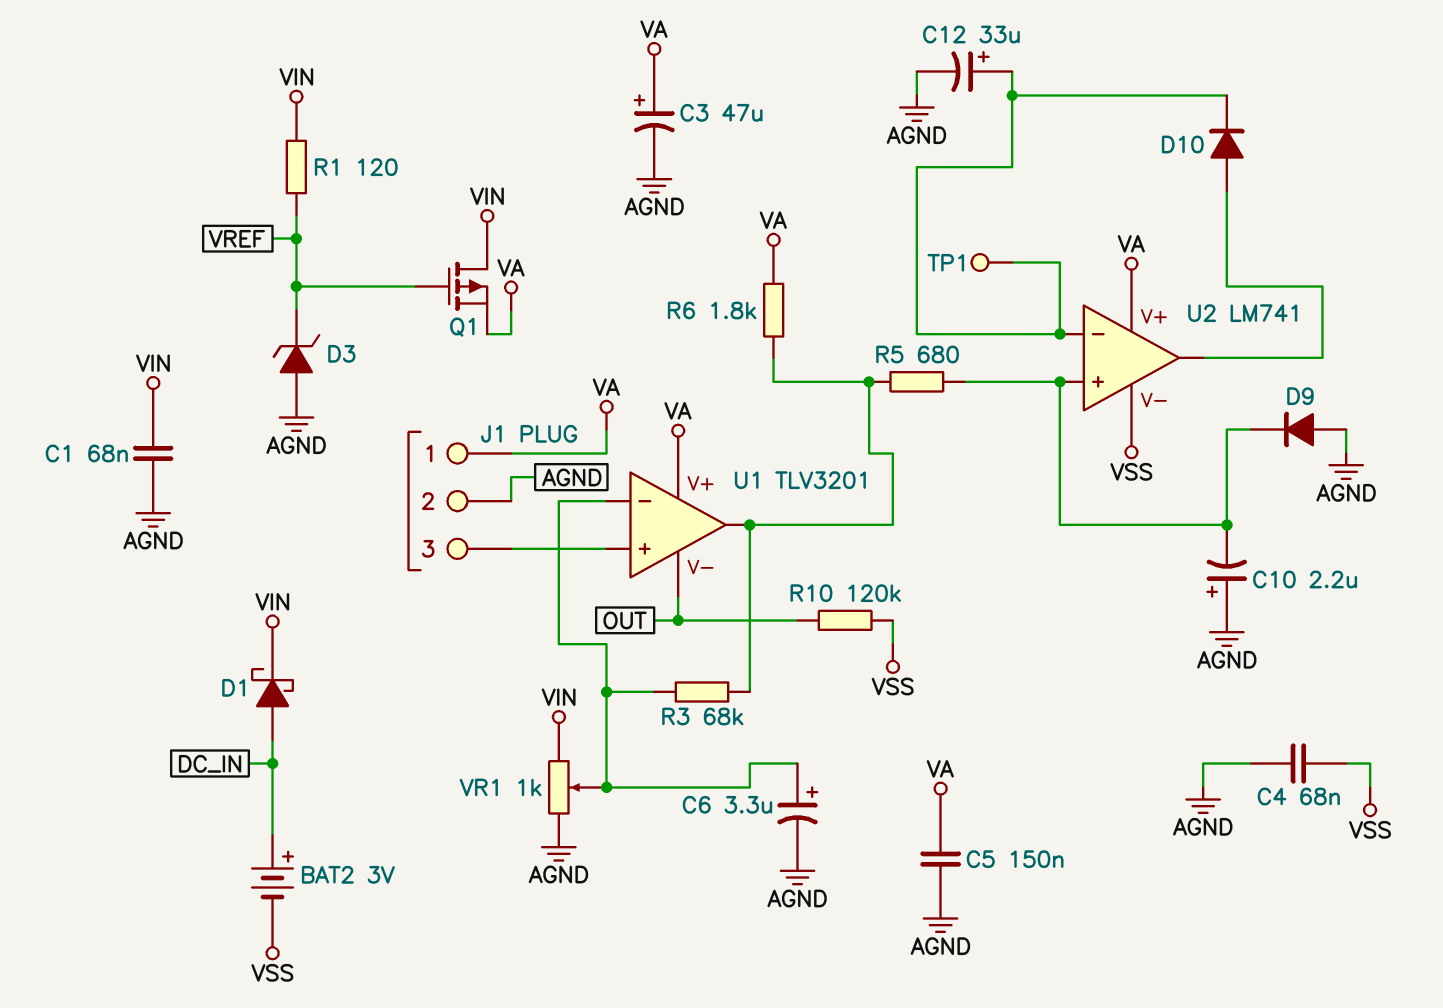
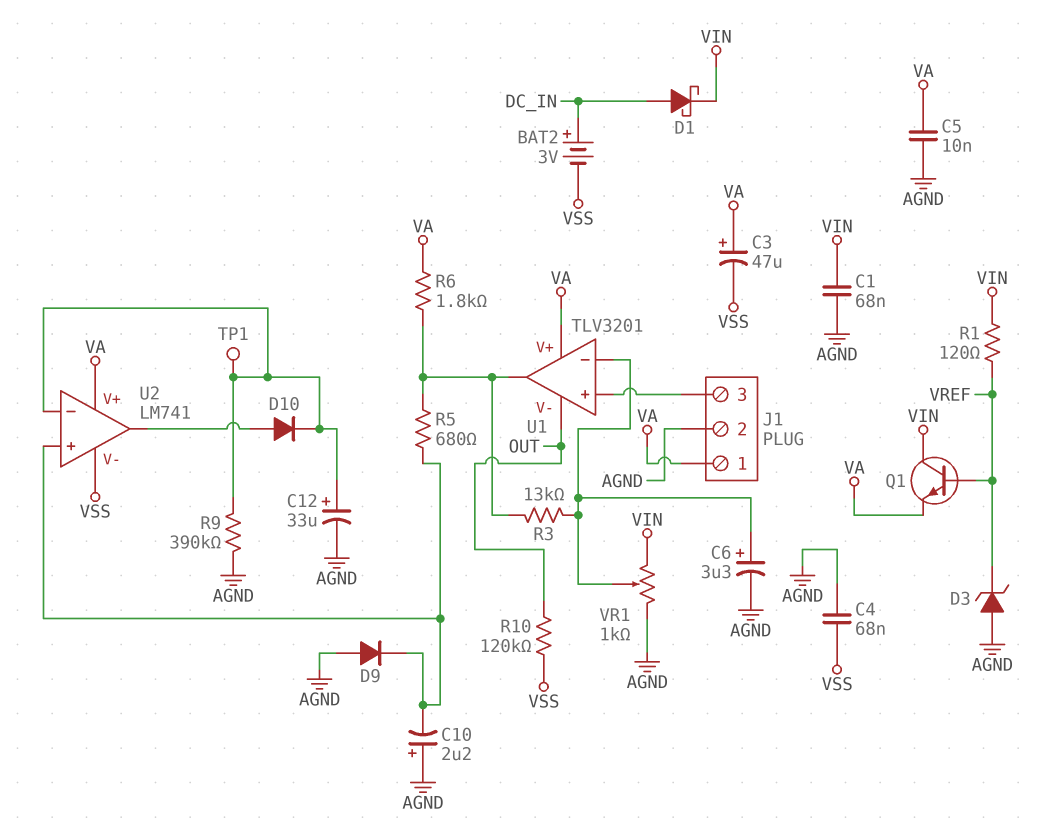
C3: 47uF (plus VA, minus AGND) -> 47uF (plus VA, minus VSS)
C5: 150nF (AGND, VA) -> 10nF (AGND, VA)
Q1: PMOS (G VREF, D VIN, S VA) -> NPN (B VREF, C VIN, E VA)
R3: 68k (U1/in-, U1/out) -> 13k (U1/in-, U1/out)
R9: none -> 390k (AGND, U2/in-)

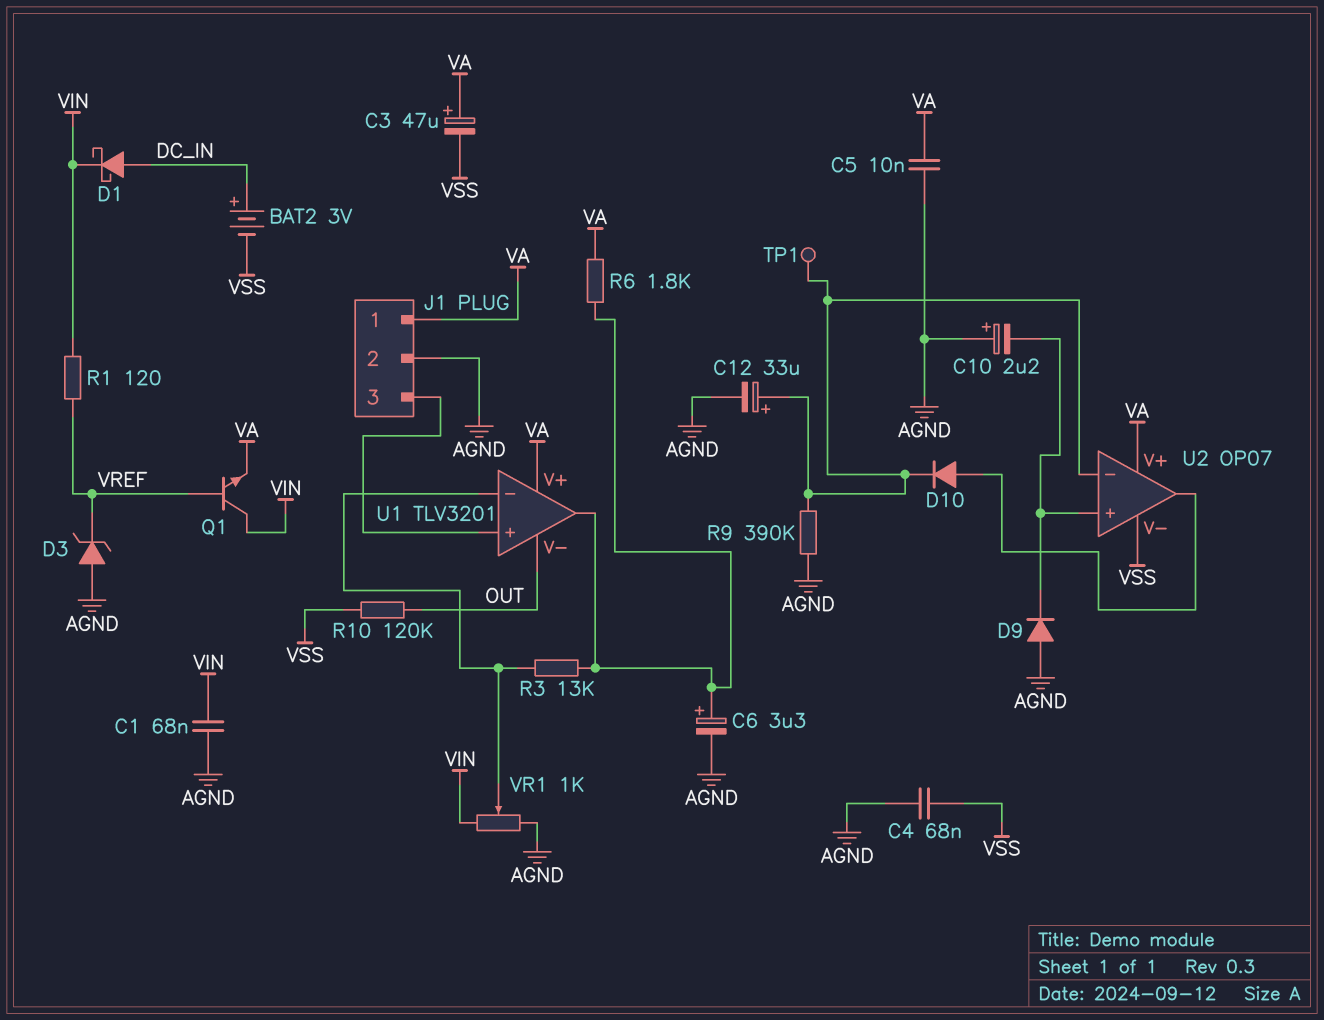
C6: 3.3uF (plus U1/in-, minus AGND) -> 3.3uF (plus U1/out, minus AGND)
R5: 680 (U1/out, U2/in+) -> none
U2: LM741 -> OP07

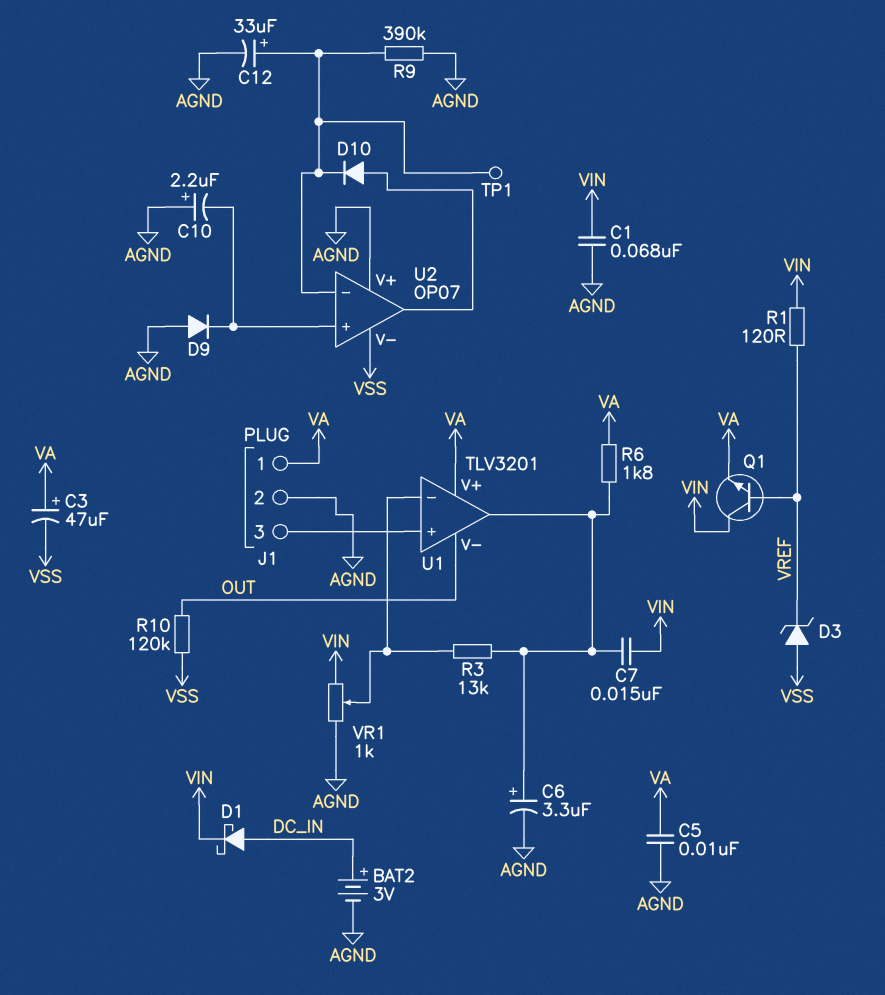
BAT2: 3V (plus DC_IN, minus VSS) -> 3V (plus DC_IN, minus AGND)
C4: 68nF (AGND, VSS) -> none
C7: none -> 15nF (U1/out, VIN)
D3: zener (A AGND, K VREF) -> zener (A VSS, K VREF)
U2 pin V+: VA -> AGND

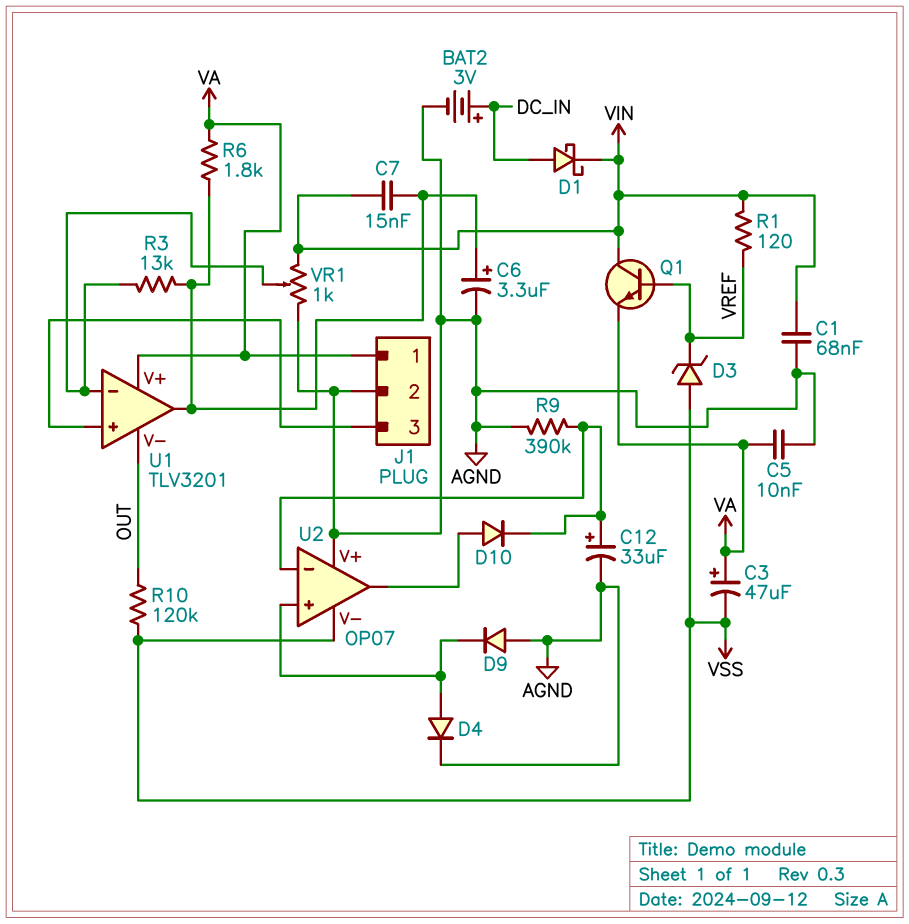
C10: 2.2uF (plus AGND, minus U2/in+) -> none
D4: none -> diode (A U2/in+, K AGND)
TP1: test point (U2/in-) -> none

